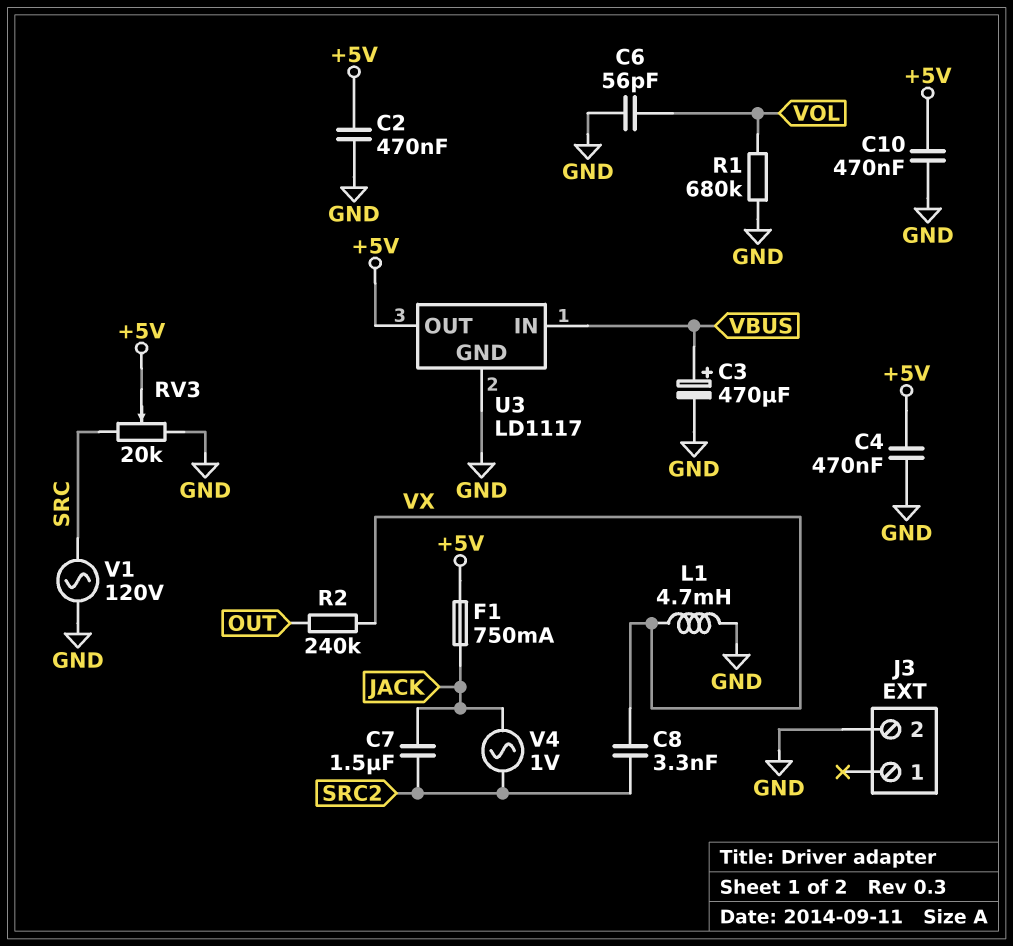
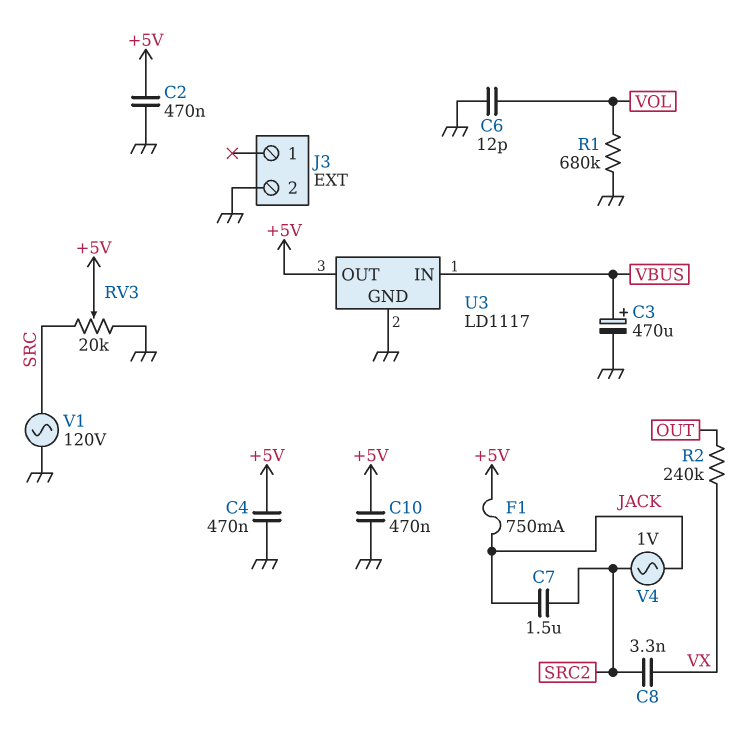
C6: 56pF (GND, VOL) -> 12pF (GND, VOL)
L1: 4.7mH (GND, VX) -> none

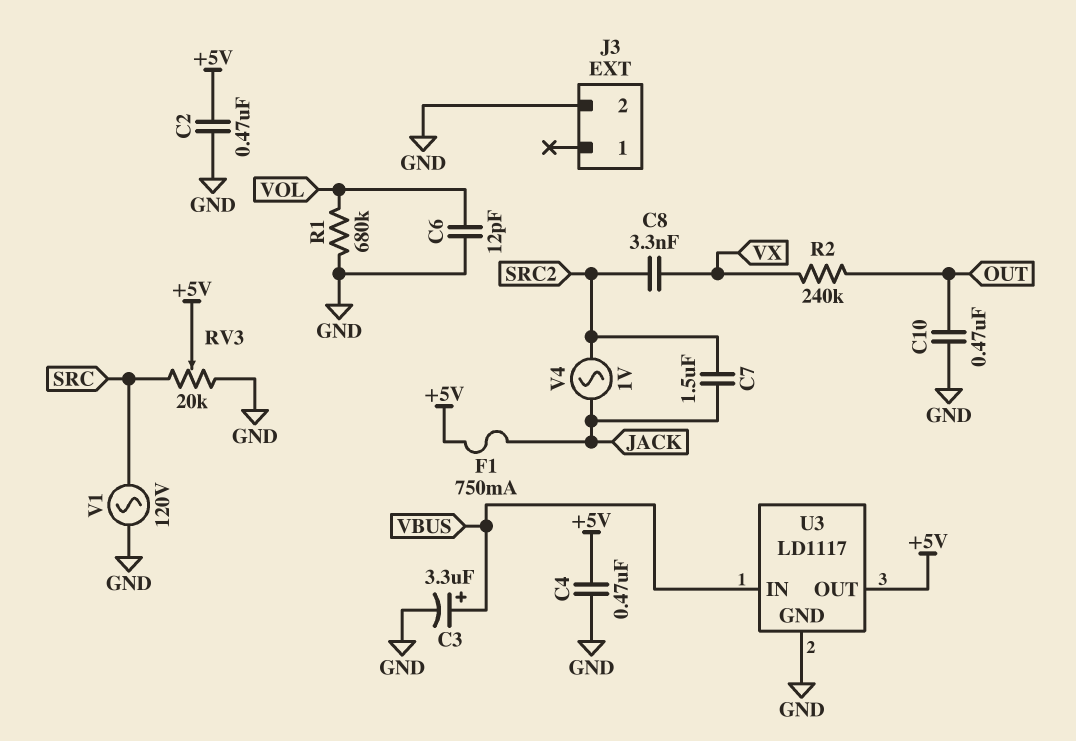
C3: 470uF (plus VBUS, minus GND) -> 3.3uF (plus VBUS, minus GND)
C10: 470nF (+5V, GND) -> 470nF (GND, OUT)

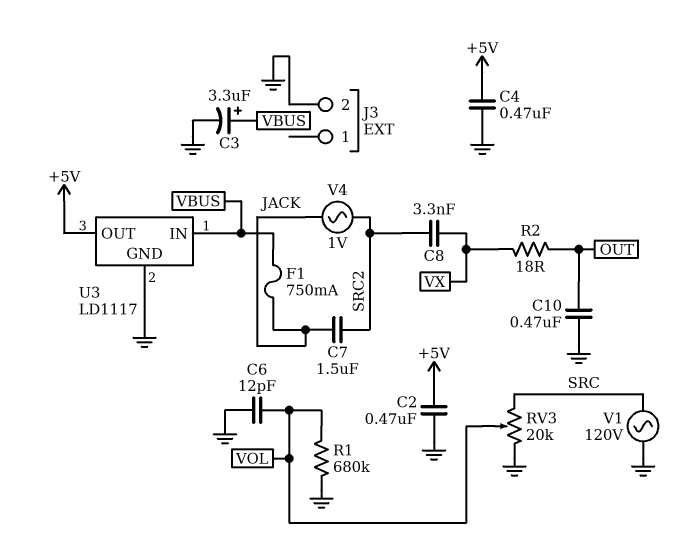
F1: 750mA (+5V, JACK) -> 750mA (JACK, VBUS)
R2: 240k (OUT, VX) -> 18 (OUT, VX)
RV3: 20k (GND, SRC, wiper +5V) -> 20k (GND, SRC, wiper VOL)

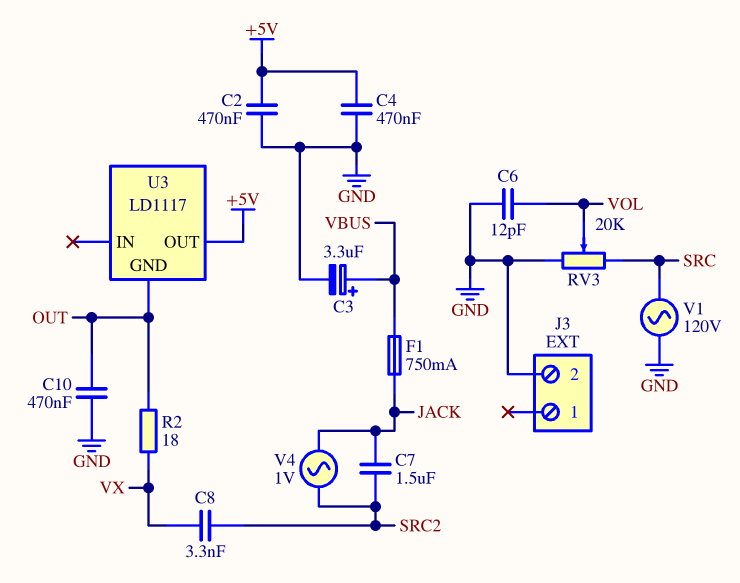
R1: 680k (GND, VOL) -> none
U3 pin GND: GND -> OUT
U3 pin IN: VBUS -> none

